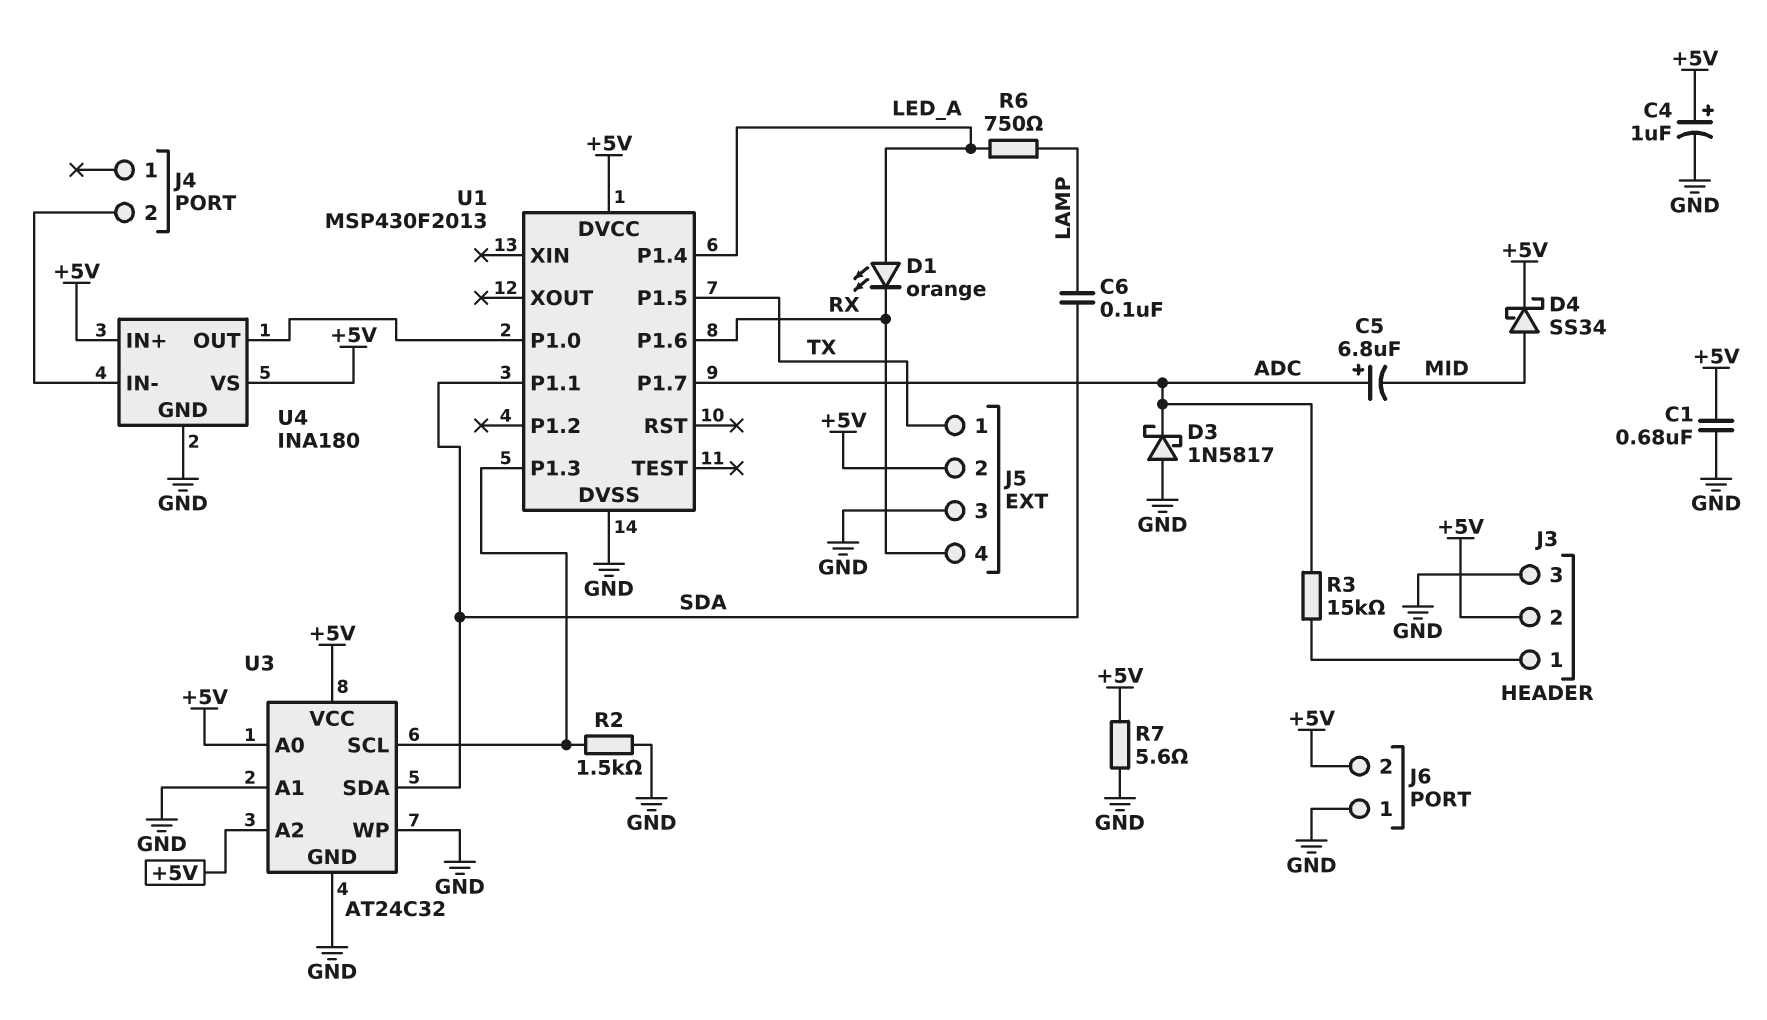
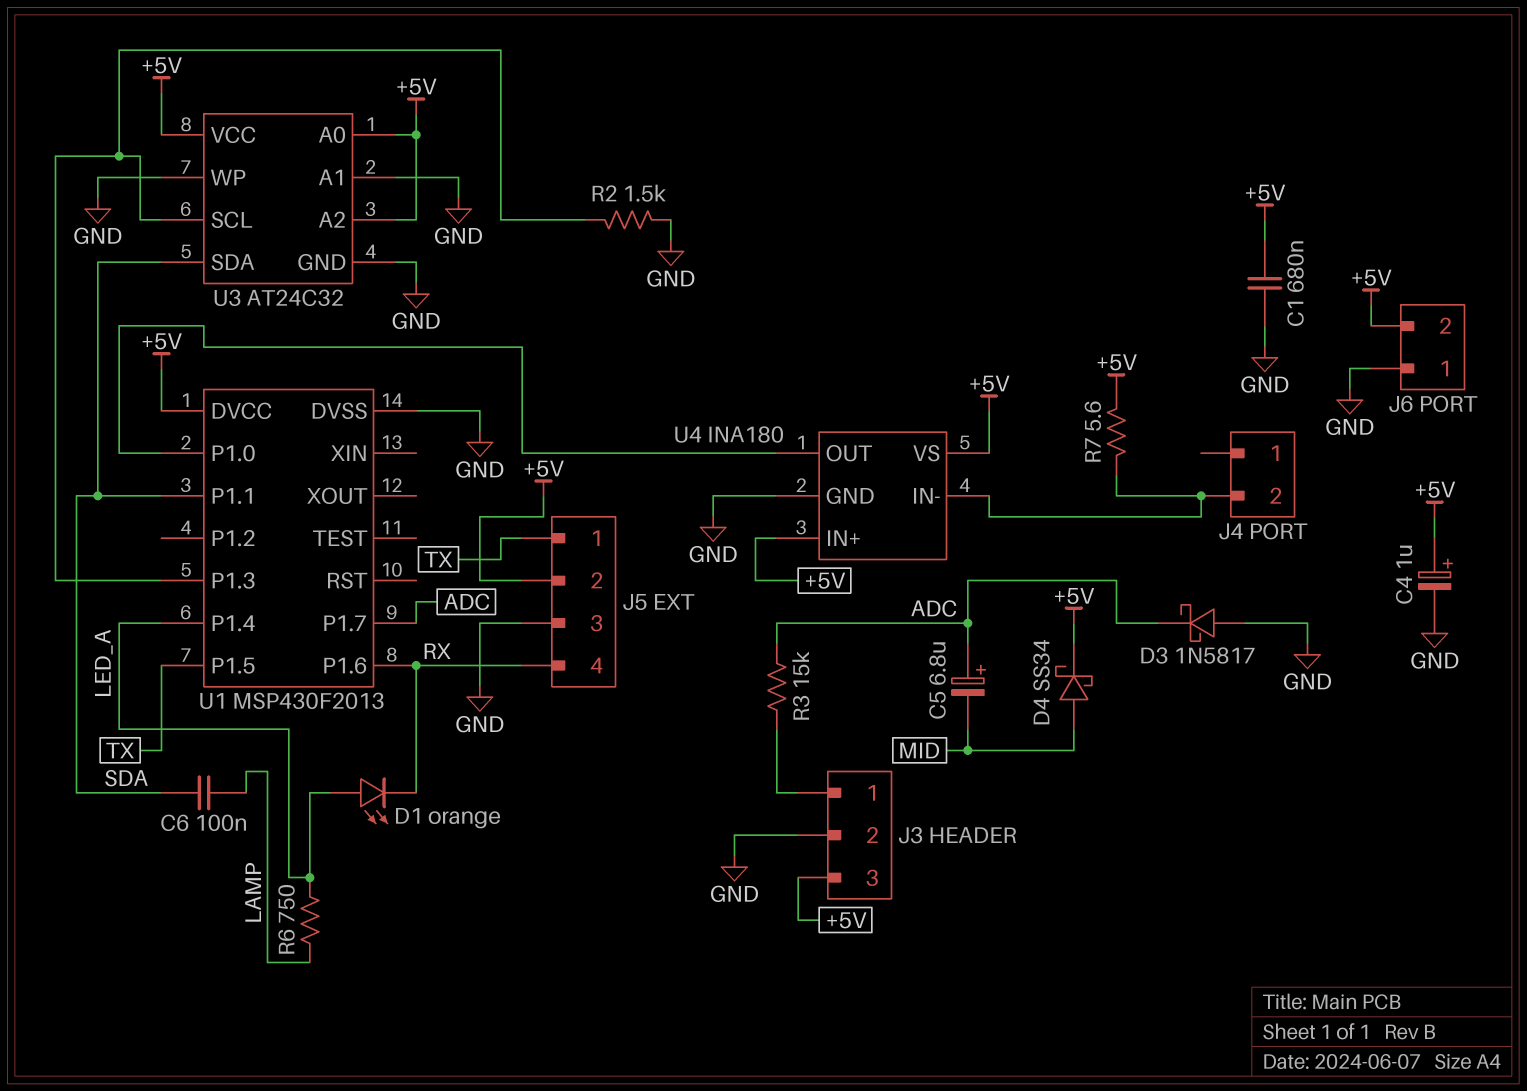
J3 pin 2: +5V -> GND
J3 pin 3: GND -> +5V
R7: 5.6 (+5V, GND) -> 5.6 (+5V, J4/2)

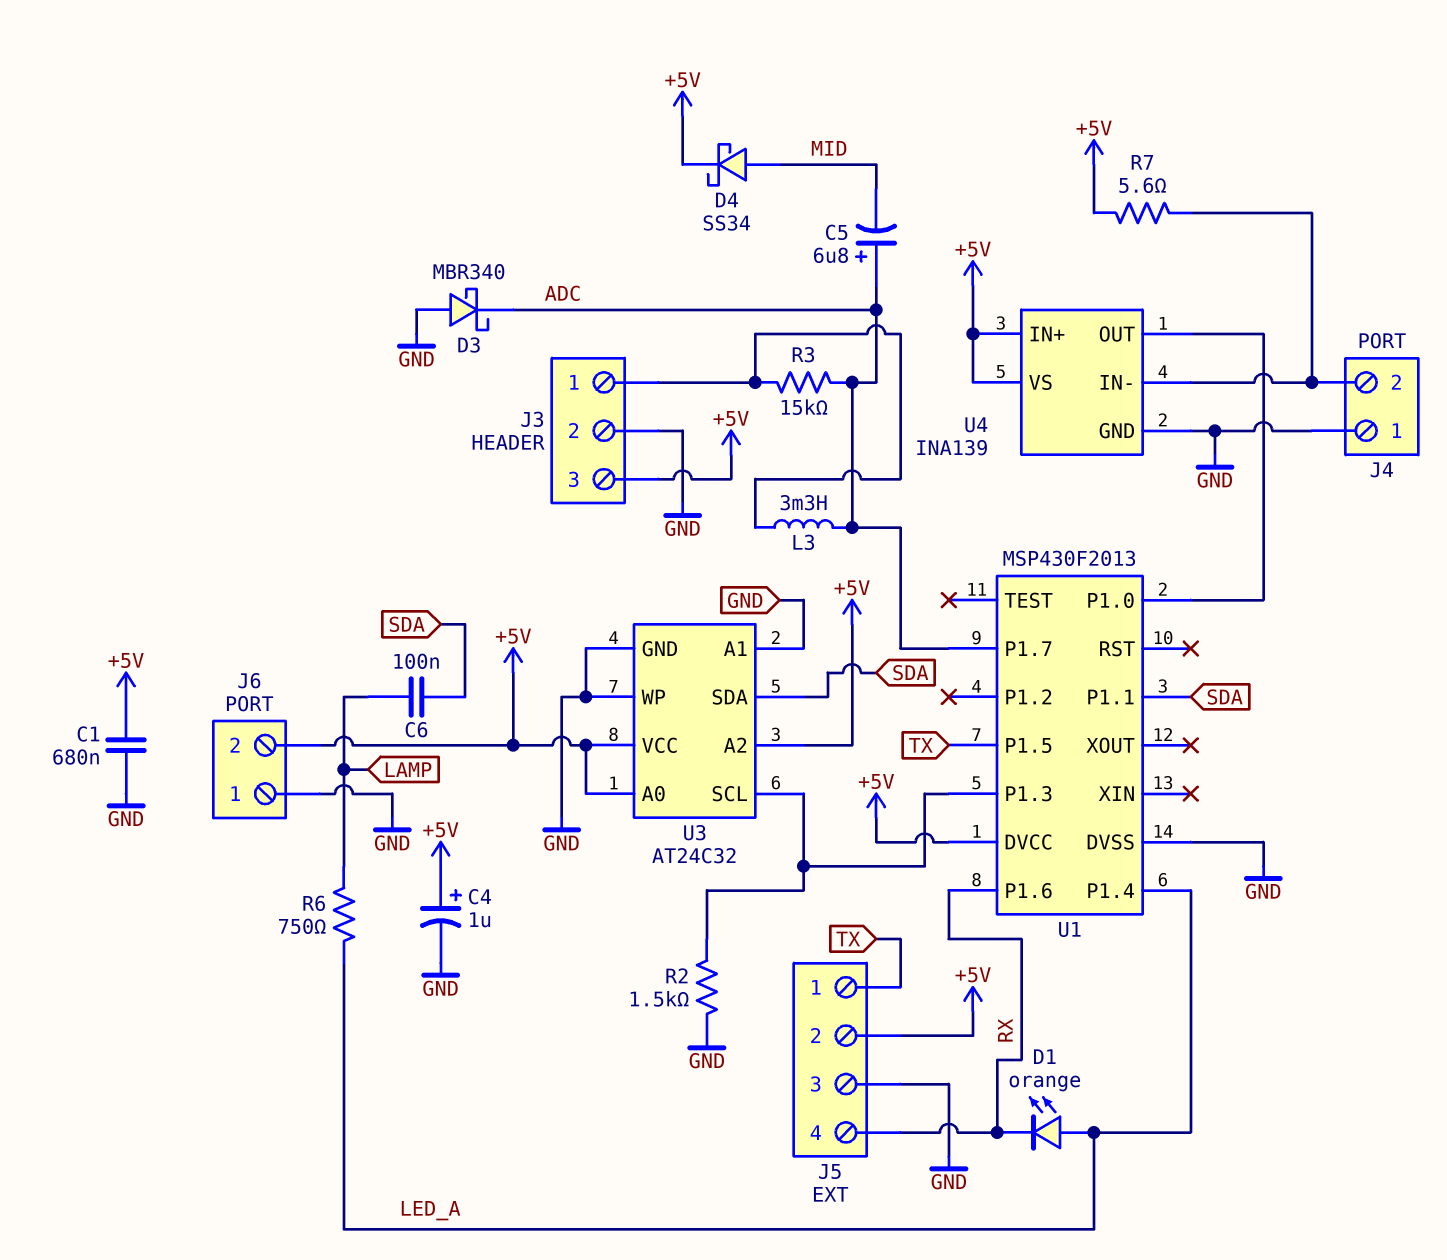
D3: schottky 1N5817 (A GND, K ADC) -> schottky MBR340 (A GND, K ADC)
J4 pin 1: none -> GND
L3: none -> 3.3mH (ADC, J3/1)
U4: INA180 -> INA139

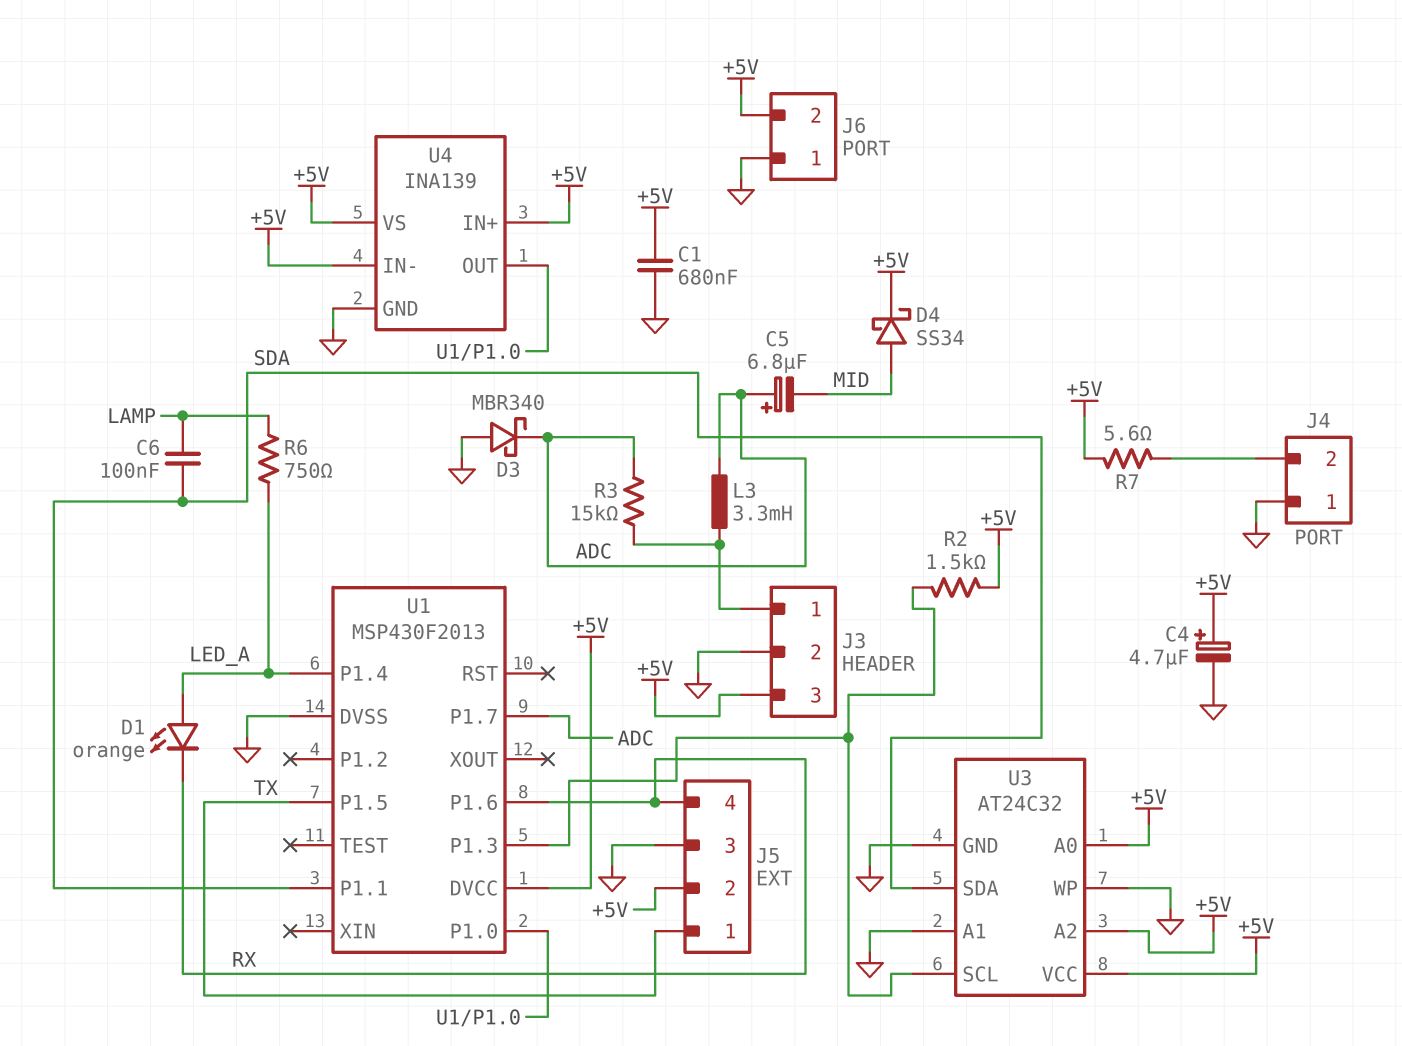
C4: 1uF (plus +5V, minus GND) -> 4.7uF (plus +5V, minus GND)
R2: 1.5k (GND, U1/P1.3) -> 1.5k (+5V, U1/P1.3)
U4 pin IN-: J4/2 -> +5V

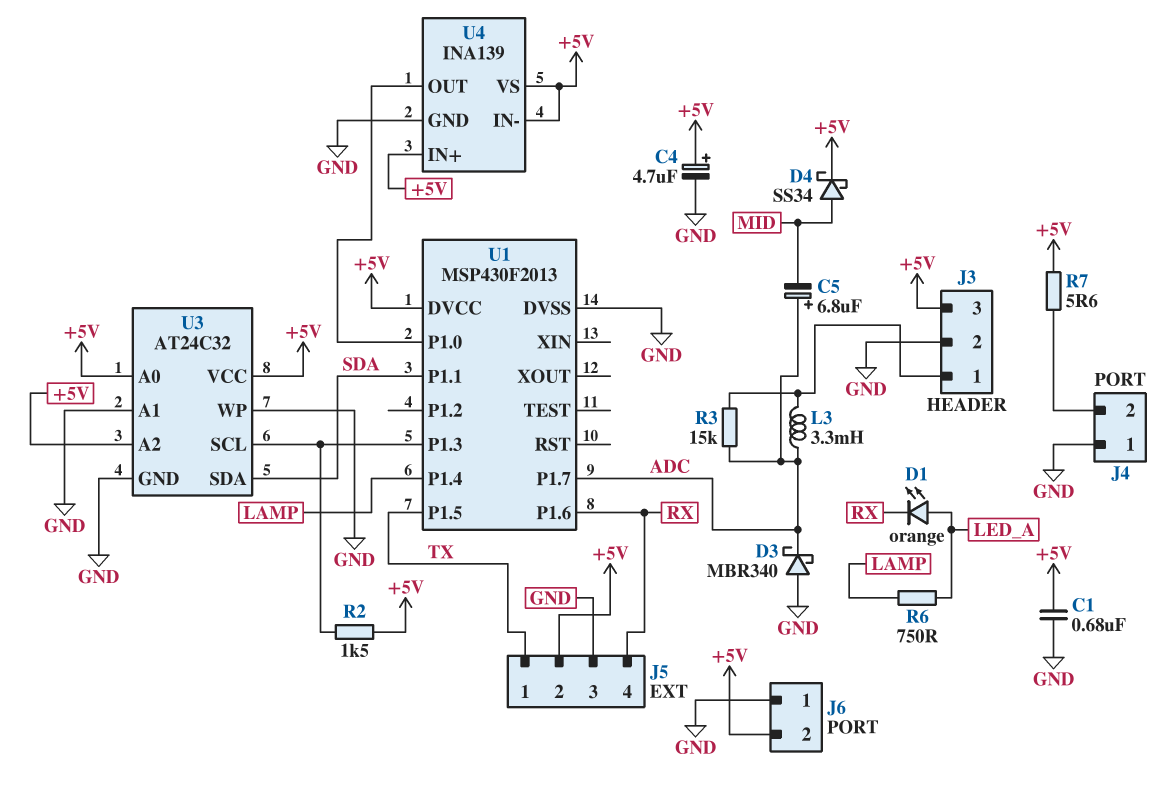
C6: 100nF (LAMP, SDA) -> none
U1 pin P1.4: LED_A -> LAMP

